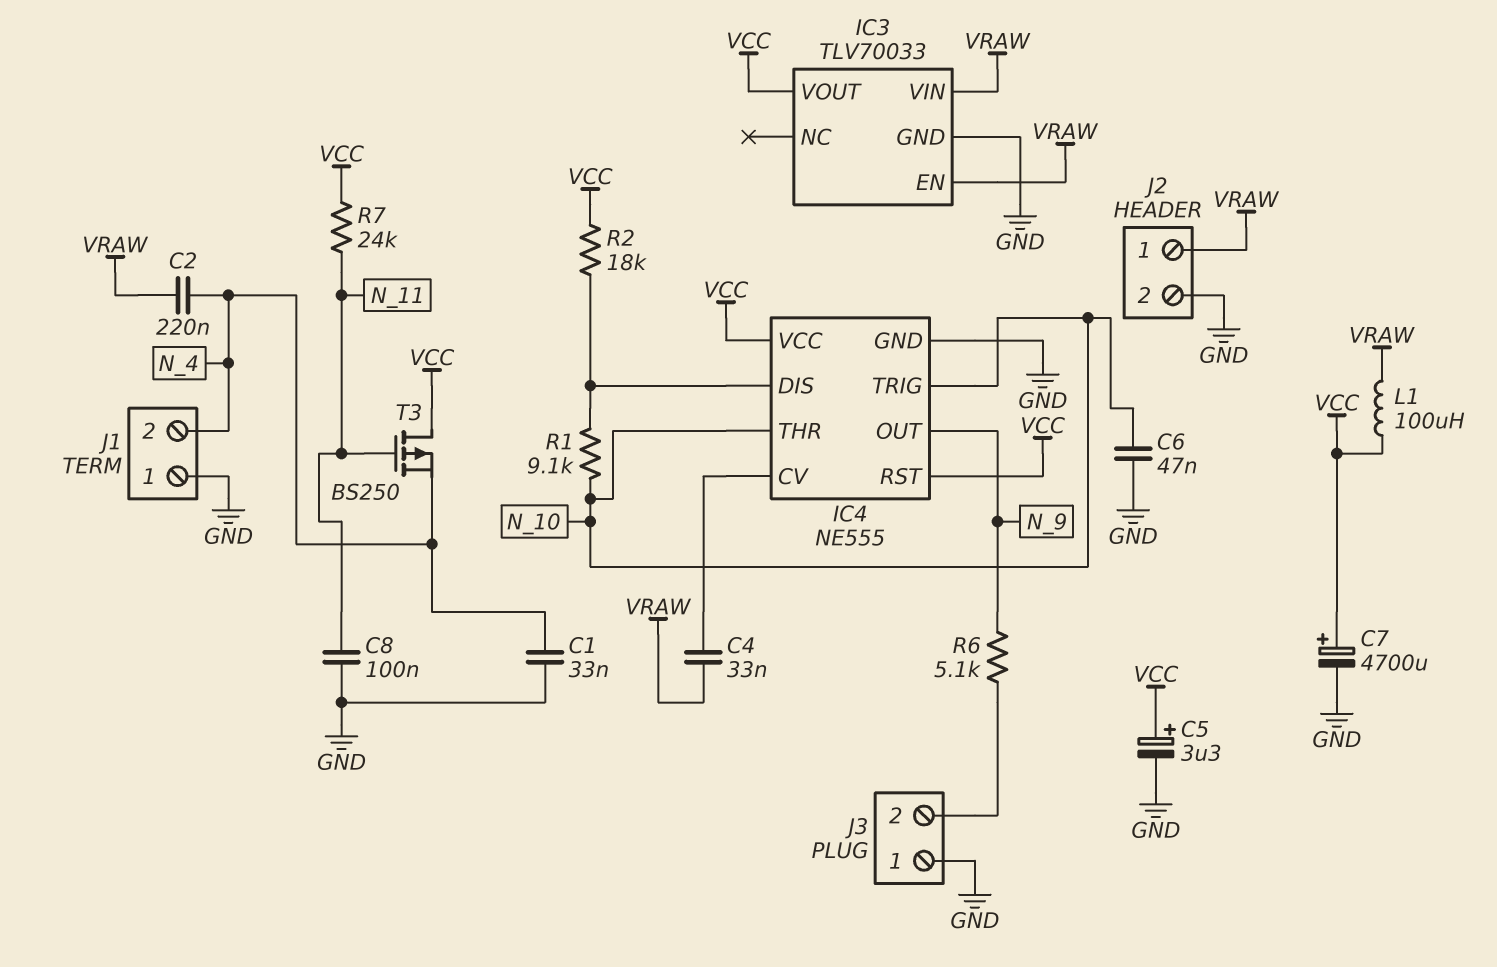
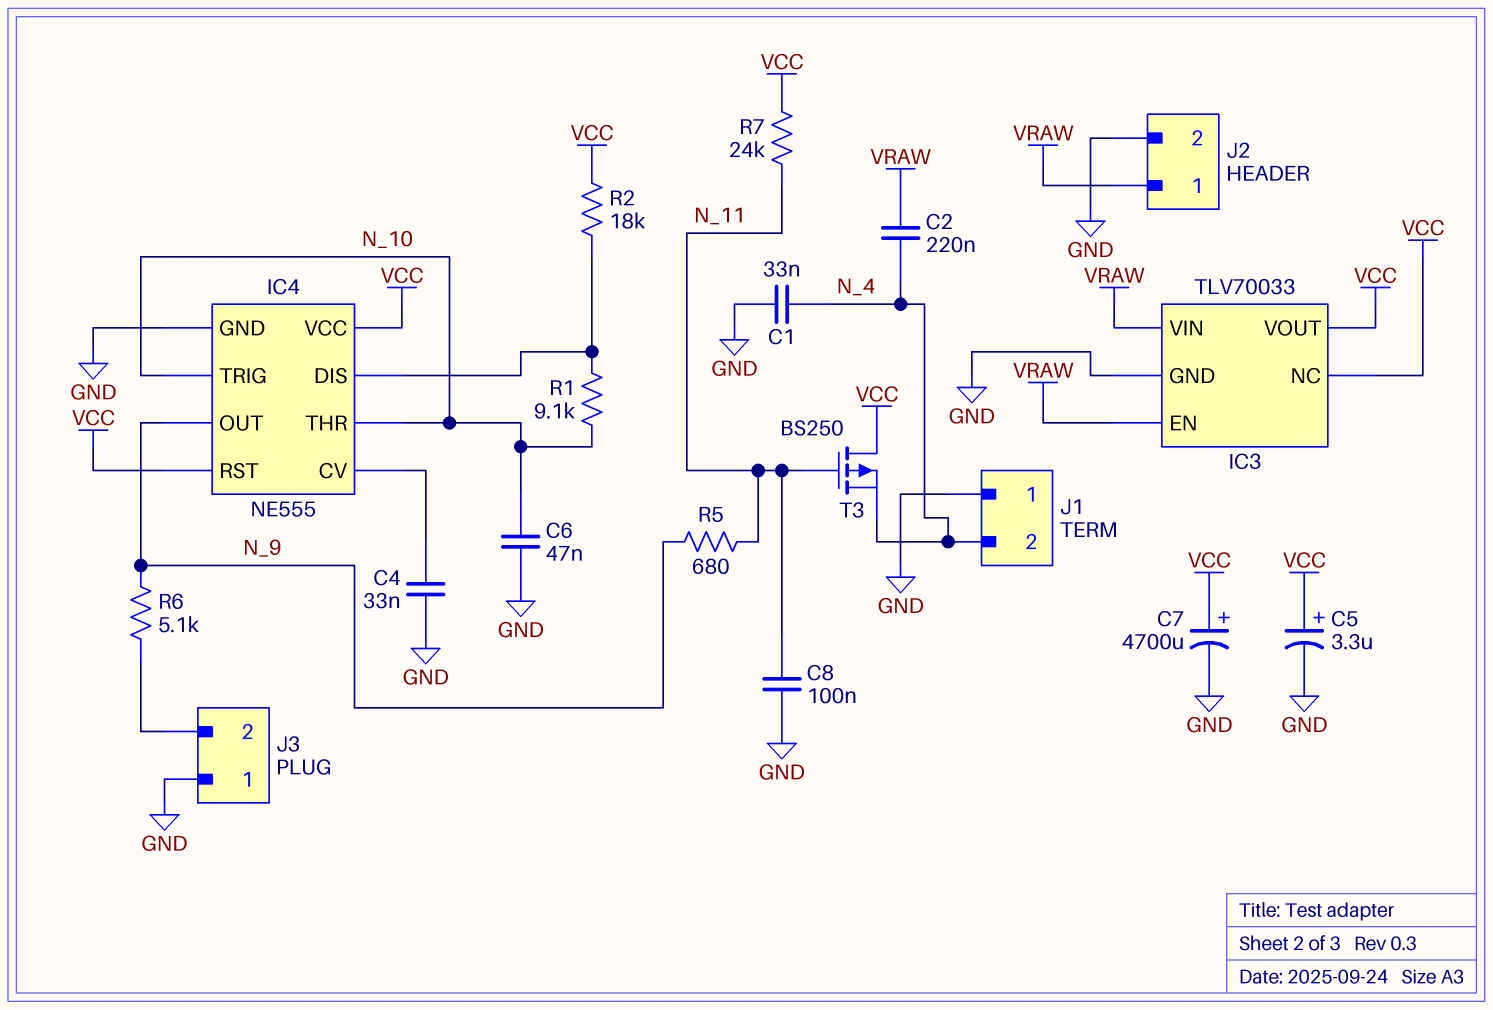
C4: 33nF (IC4/CV, VRAW) -> 33nF (GND, IC4/CV)
IC3 pin NC: none -> VCC
L1: 100uH (VCC, VRAW) -> none
R5: none -> 680 (N_9, N_11)

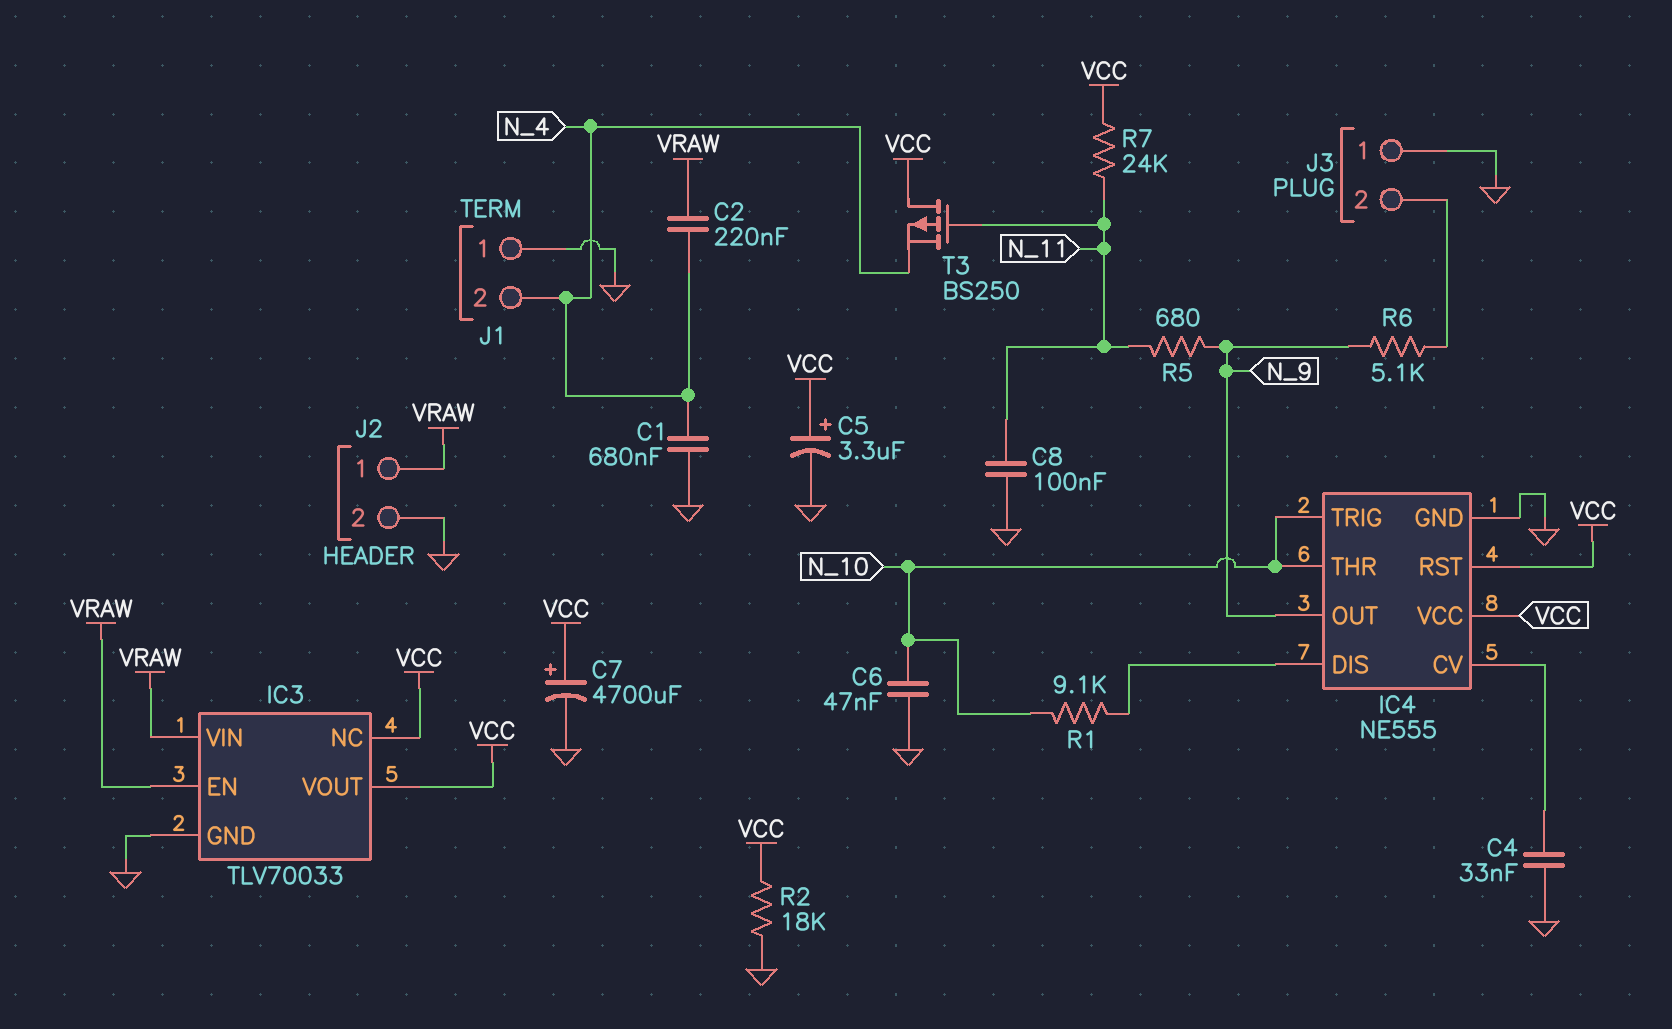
C1: 33nF (GND, N_4) -> 680nF (GND, N_4)
R2: 18k (IC4/DIS, VCC) -> 18k (GND, VCC)

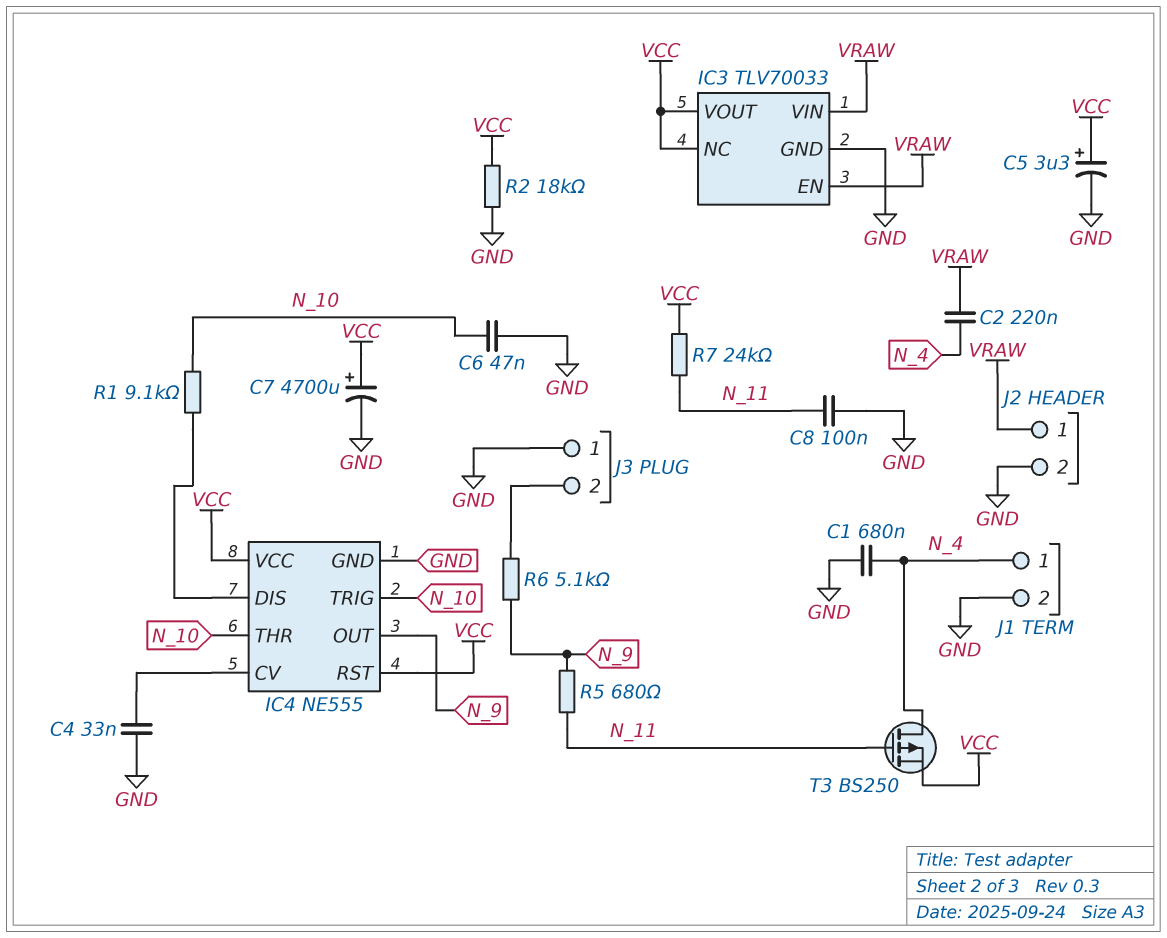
J1 pin 1: GND -> N_4
J1 pin 2: N_4 -> GND
T3: PMOS BS250 (G N_11, D VCC, S N_4) -> PMOS BS250 (G N_11, D N_4, S VCC)

